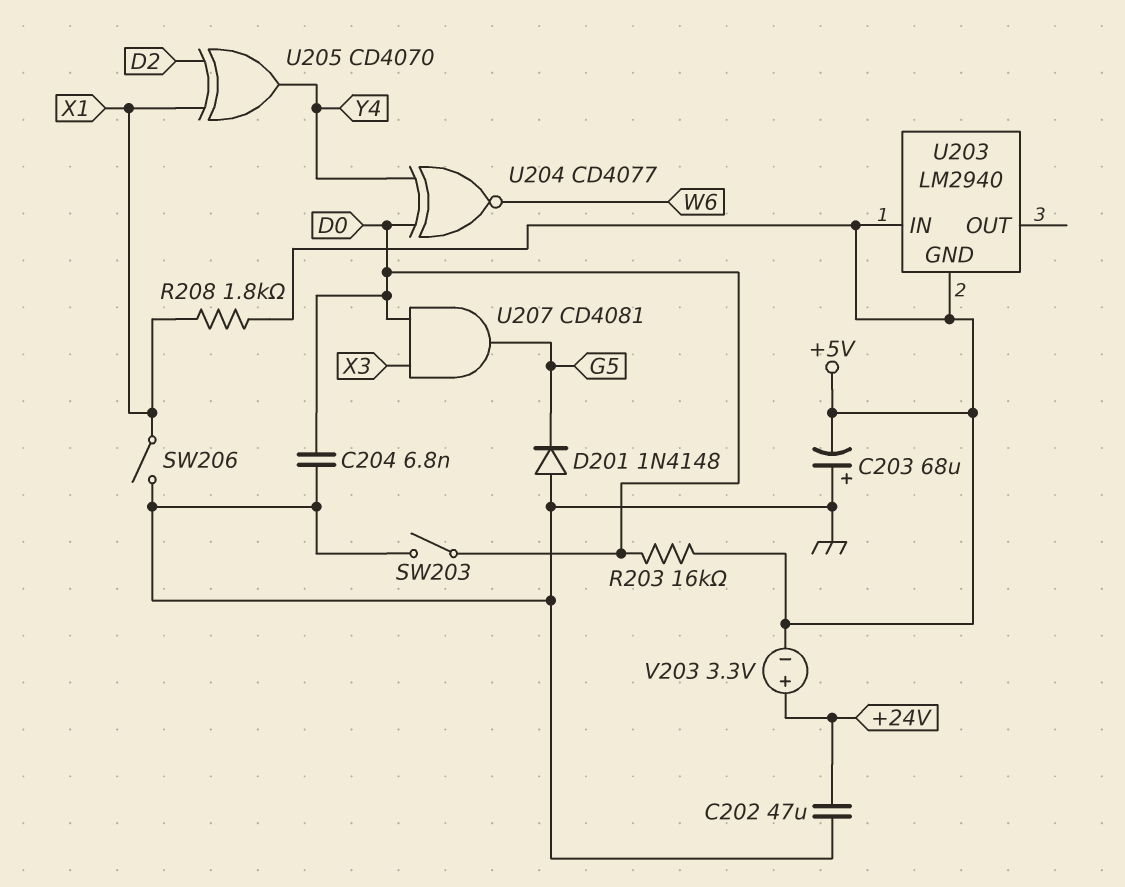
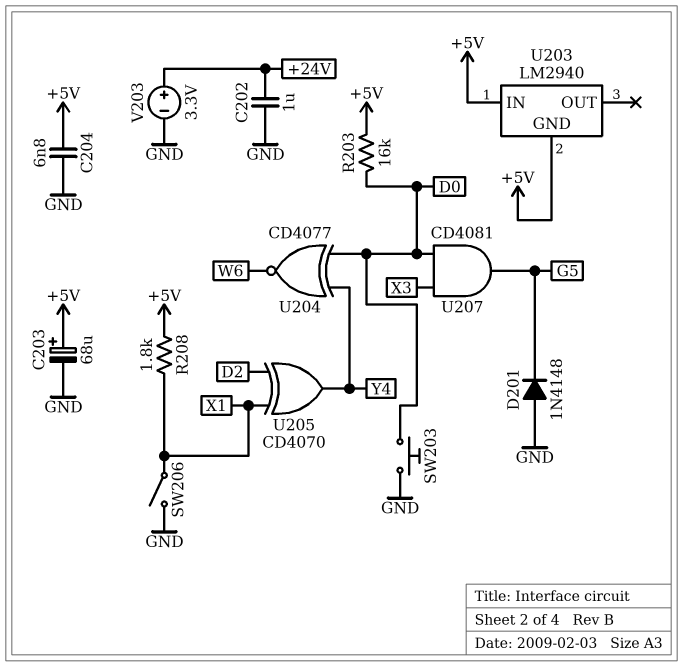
C202: 47uF (+24V, GND) -> 1uF (+24V, GND)
C203: 68uF (plus GND, minus +5V) -> 68uF (plus +5V, minus GND)
C204: 6.8nF (D0, GND) -> 6.8nF (+5V, GND)
SW203: switch (D0, GND) -> button (D0, GND)
V203: 3.3V (plus +24V, minus +5V) -> 3.3V (plus +24V, minus GND)

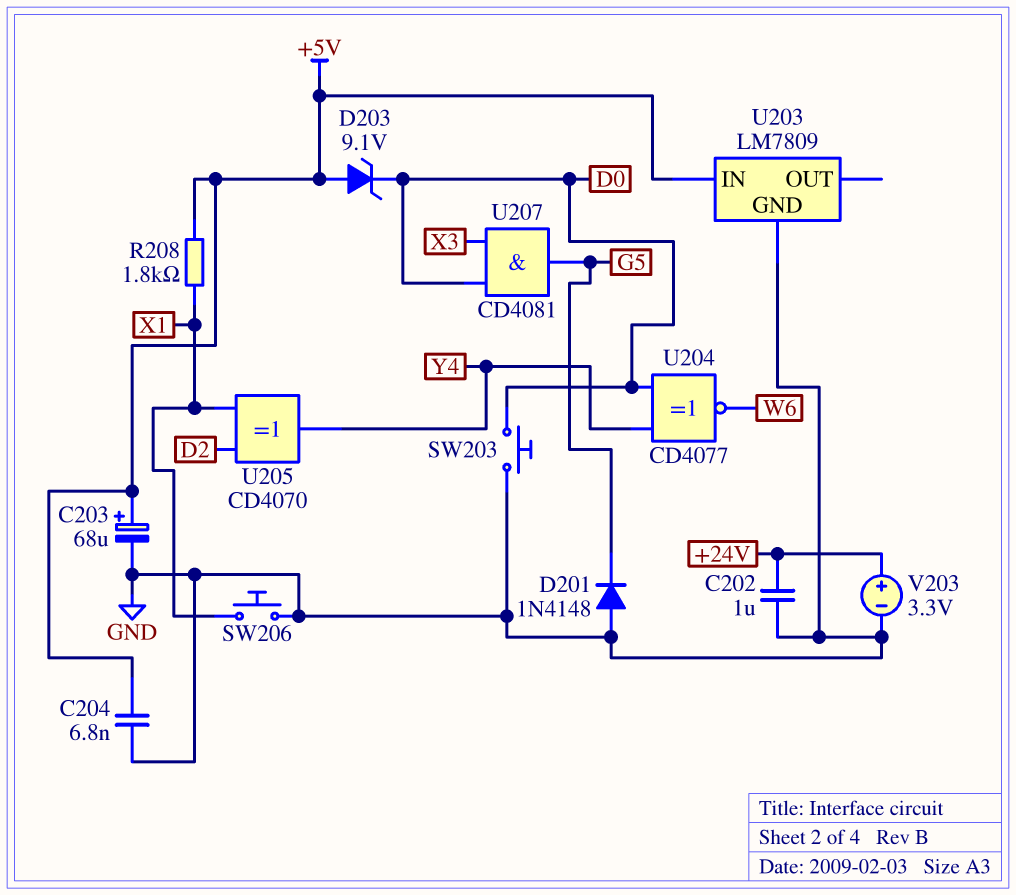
D203: none -> zener 9.1V (A +5V, K D0)
R203: 16k (+5V, D0) -> none
SW206: switch (GND, X1) -> button (GND, X1)
U203: LM2940 -> LM7809
U203 pin GND: +5V -> GND

